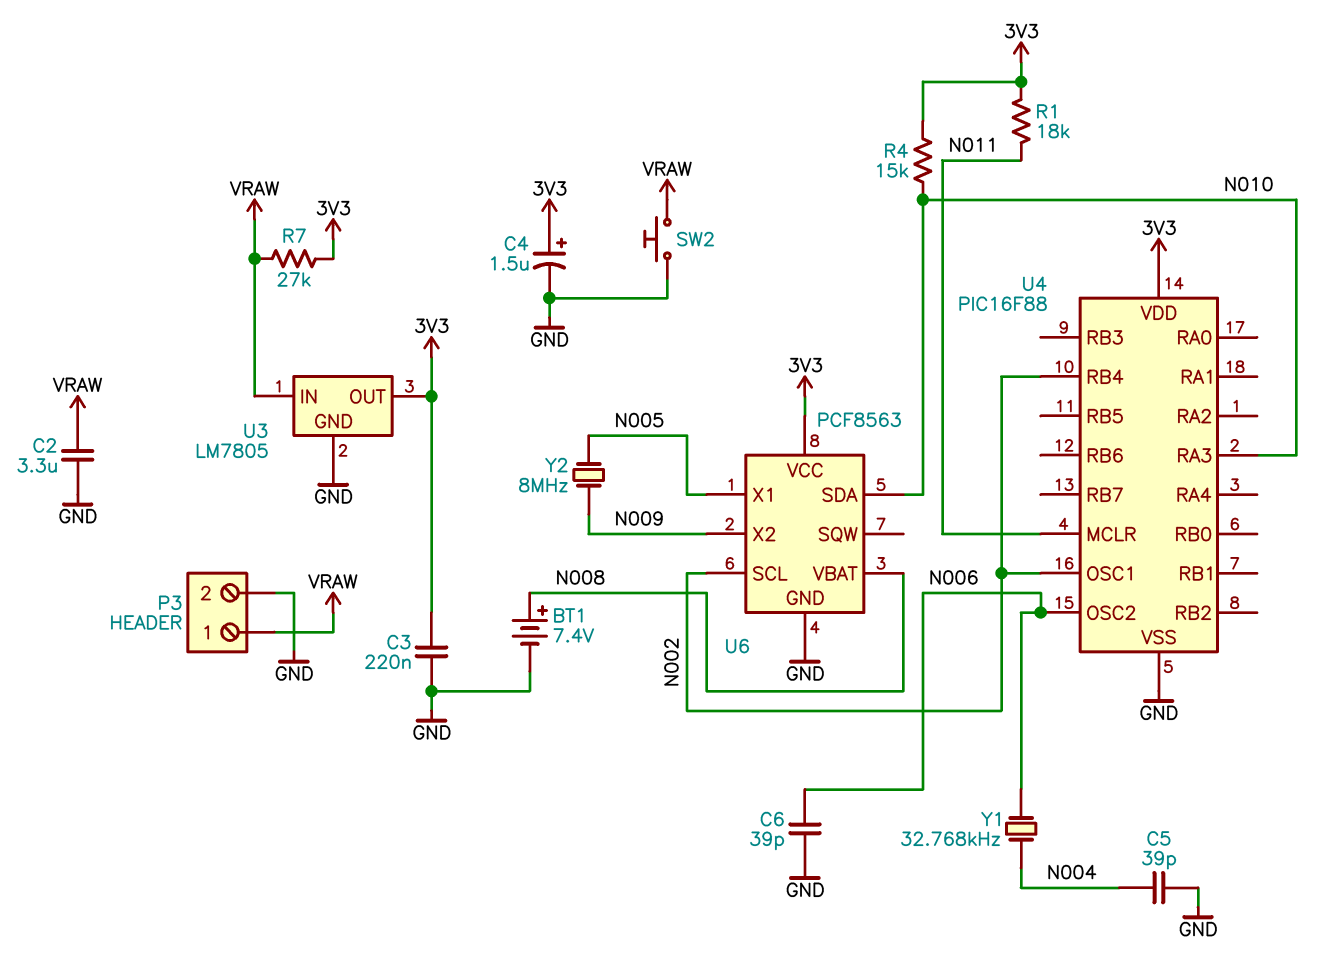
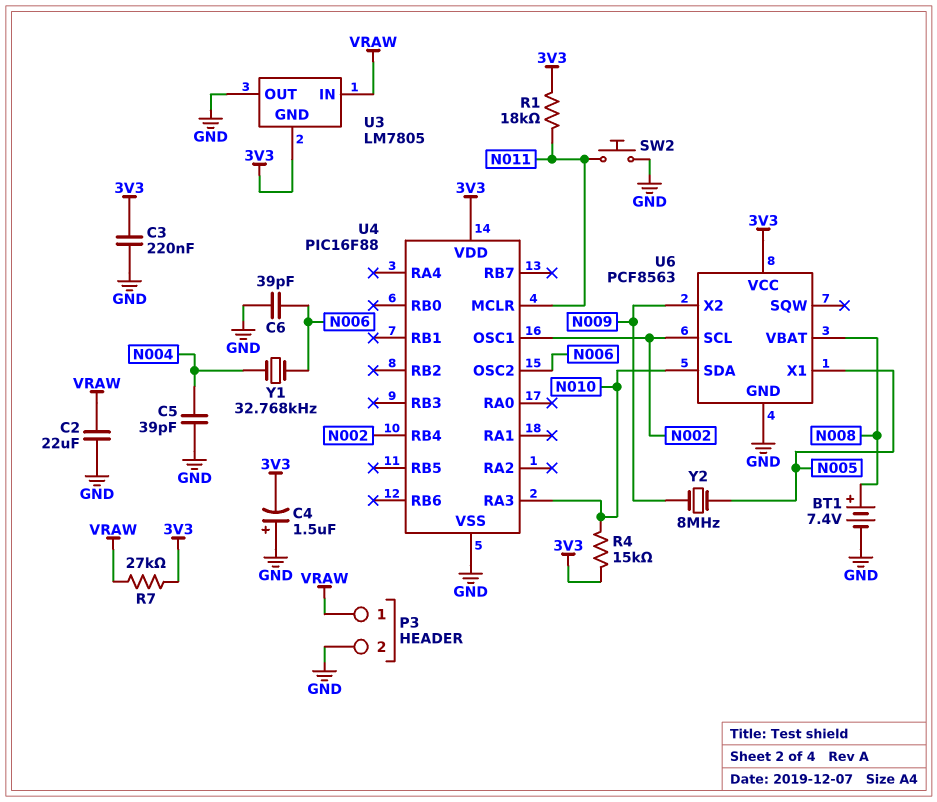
C2: 3.3uF (GND, VRAW) -> 22uF (GND, VRAW)
C4: 1.5uF (plus 3V3, minus GND) -> 1.5uF (plus GND, minus 3V3)
SW2: button (GND, VRAW) -> button (GND, N011)
U3 pin GND: GND -> 3V3
U3 pin OUT: 3V3 -> GND

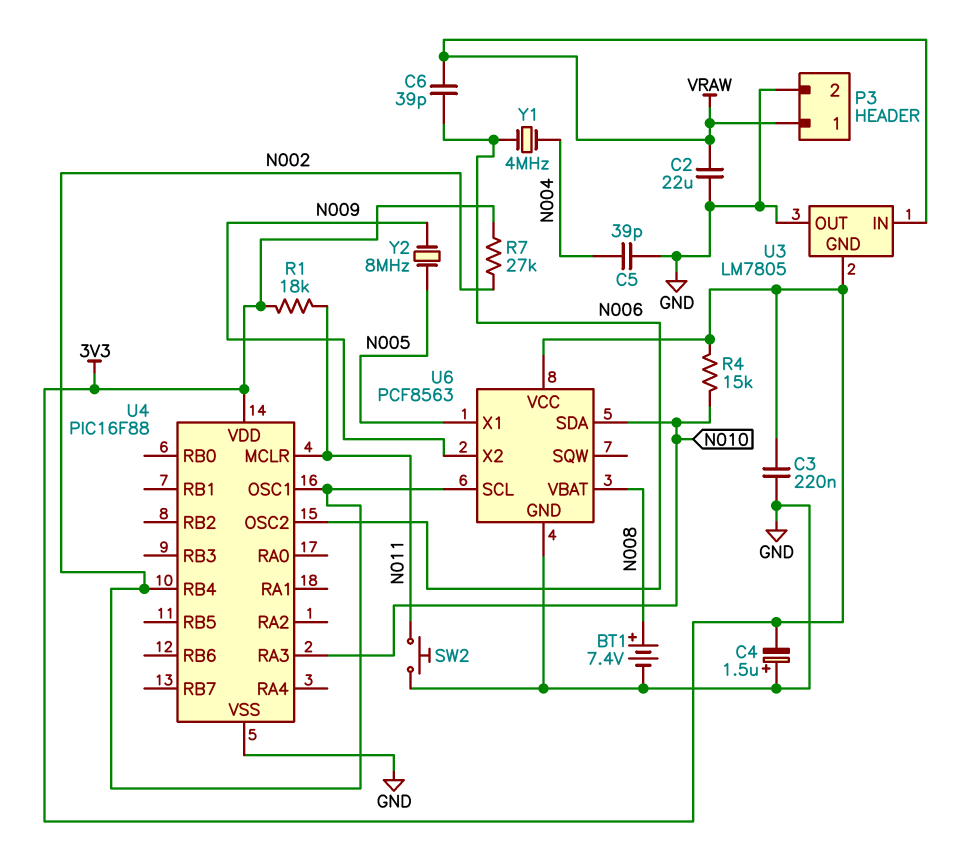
C6: 39pF (GND, N006) -> 39pF (N006, VRAW)
R7: 27k (3V3, VRAW) -> 27k (3V3, N002)
Y1: 32.768kHz (N004, N006) -> 4MHz (N004, N006)

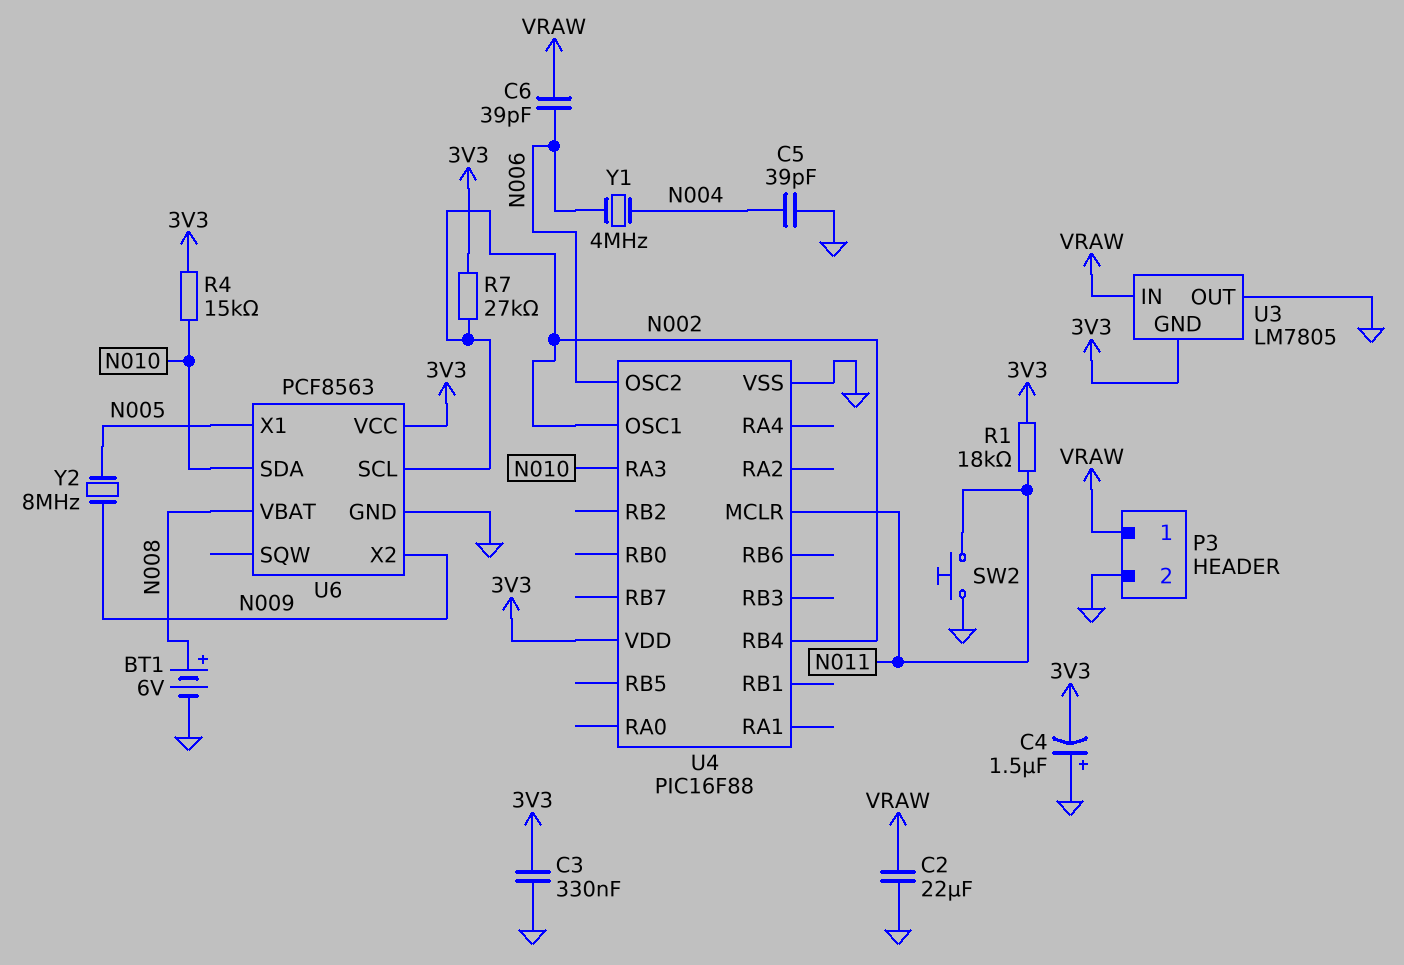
BT1: 7.4V (plus N008, minus GND) -> 6V (plus N008, minus GND)
C3: 220nF (3V3, GND) -> 330nF (3V3, GND)

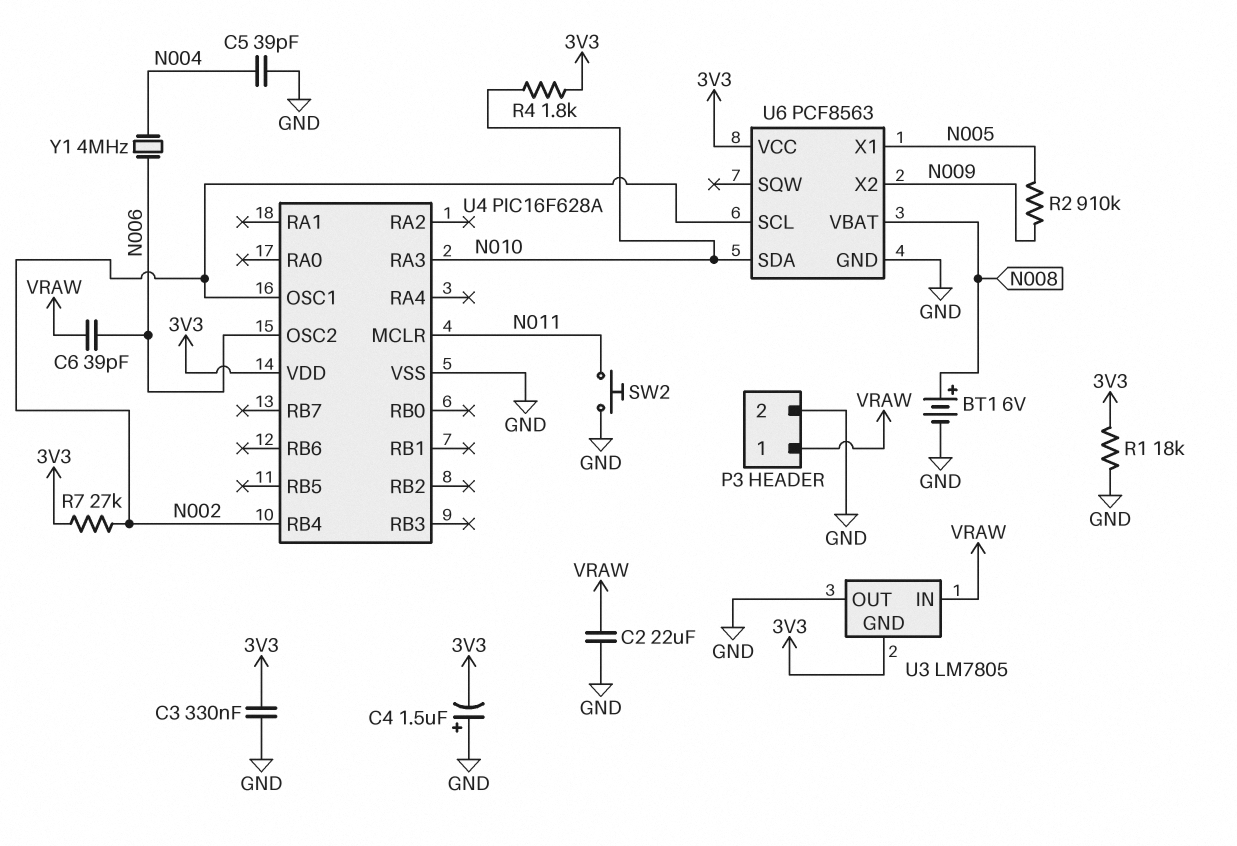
R1: 18k (3V3, N011) -> 18k (3V3, GND)
R2: none -> 910k (N005, N009)
R4: 15k (3V3, N010) -> 1.8k (3V3, N010)
U4: PIC16F88 -> PIC16F628A
Y2: 8MHz (N005, N009) -> none

